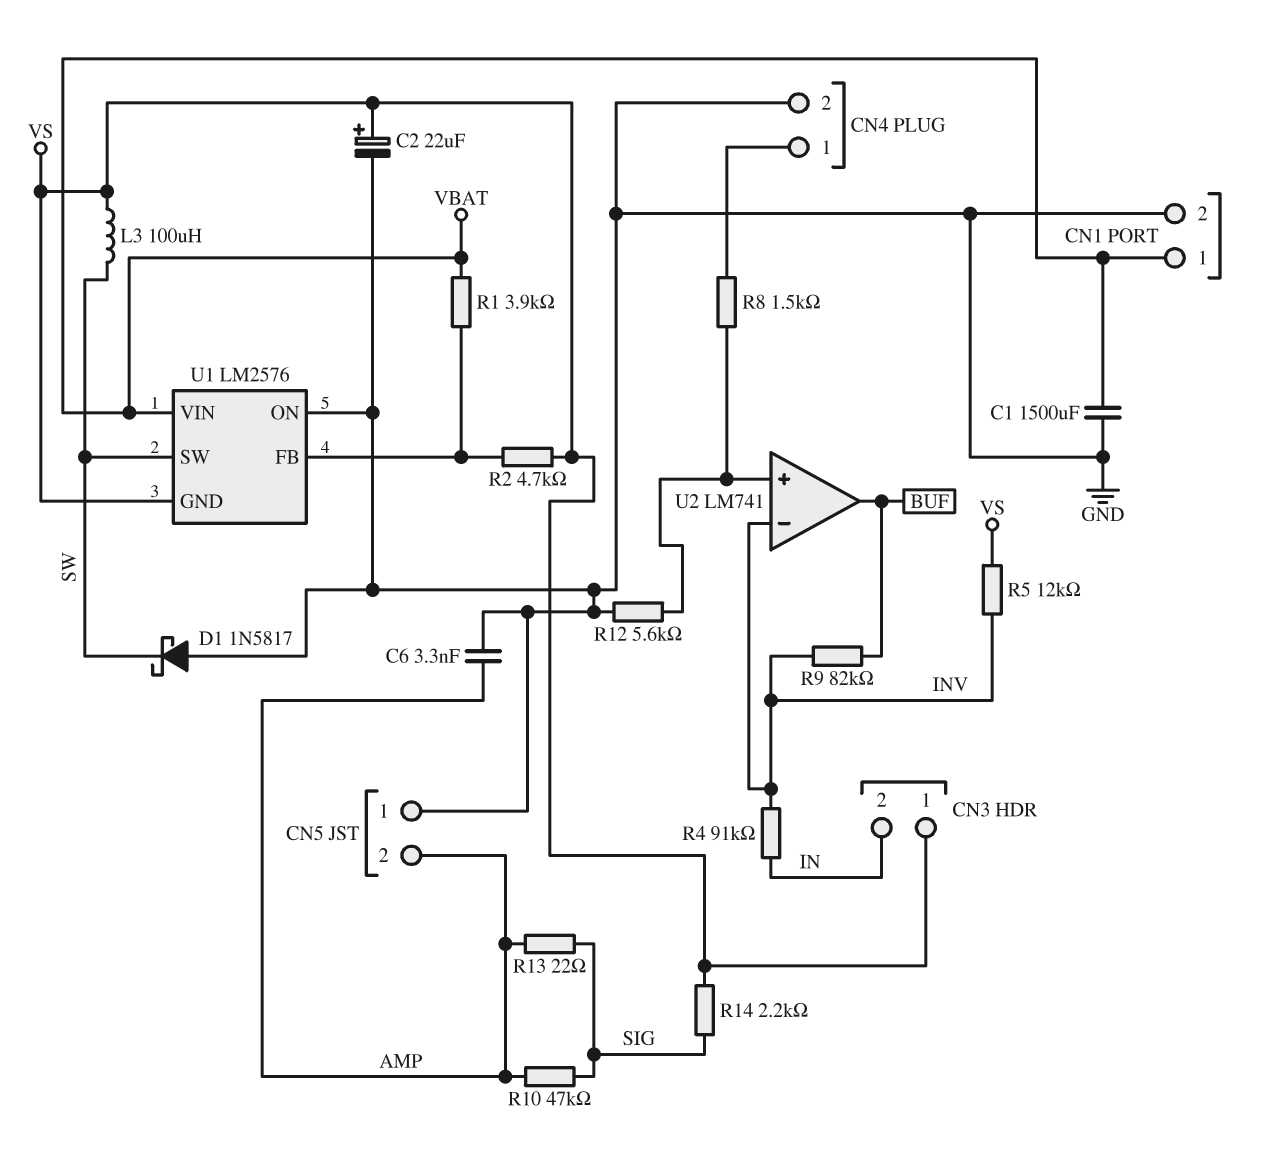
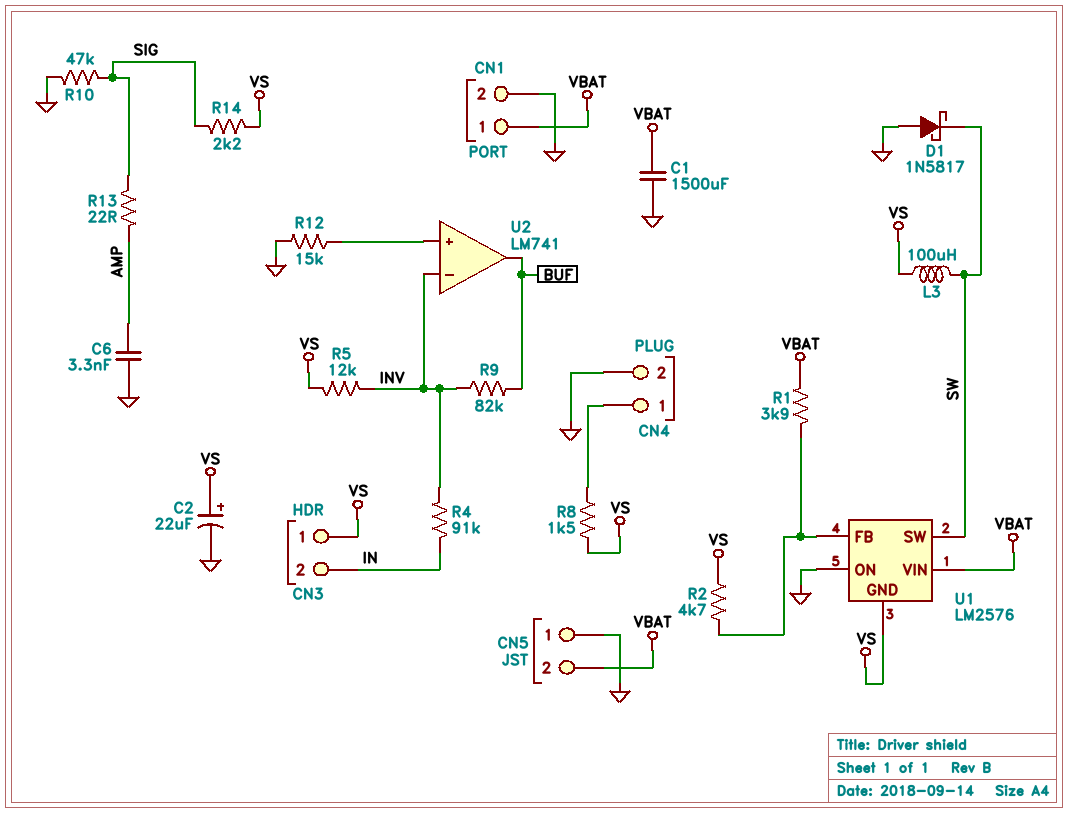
CN5 pin 2: AMP -> VBAT
R8: 1.5k (CN4/1, U2/in+) -> 1.5k (CN4/1, VS)
R10: 47k (AMP, SIG) -> 47k (GND, SIG)
R12: 5.6k (GND, U2/in+) -> 15k (GND, U2/in+)

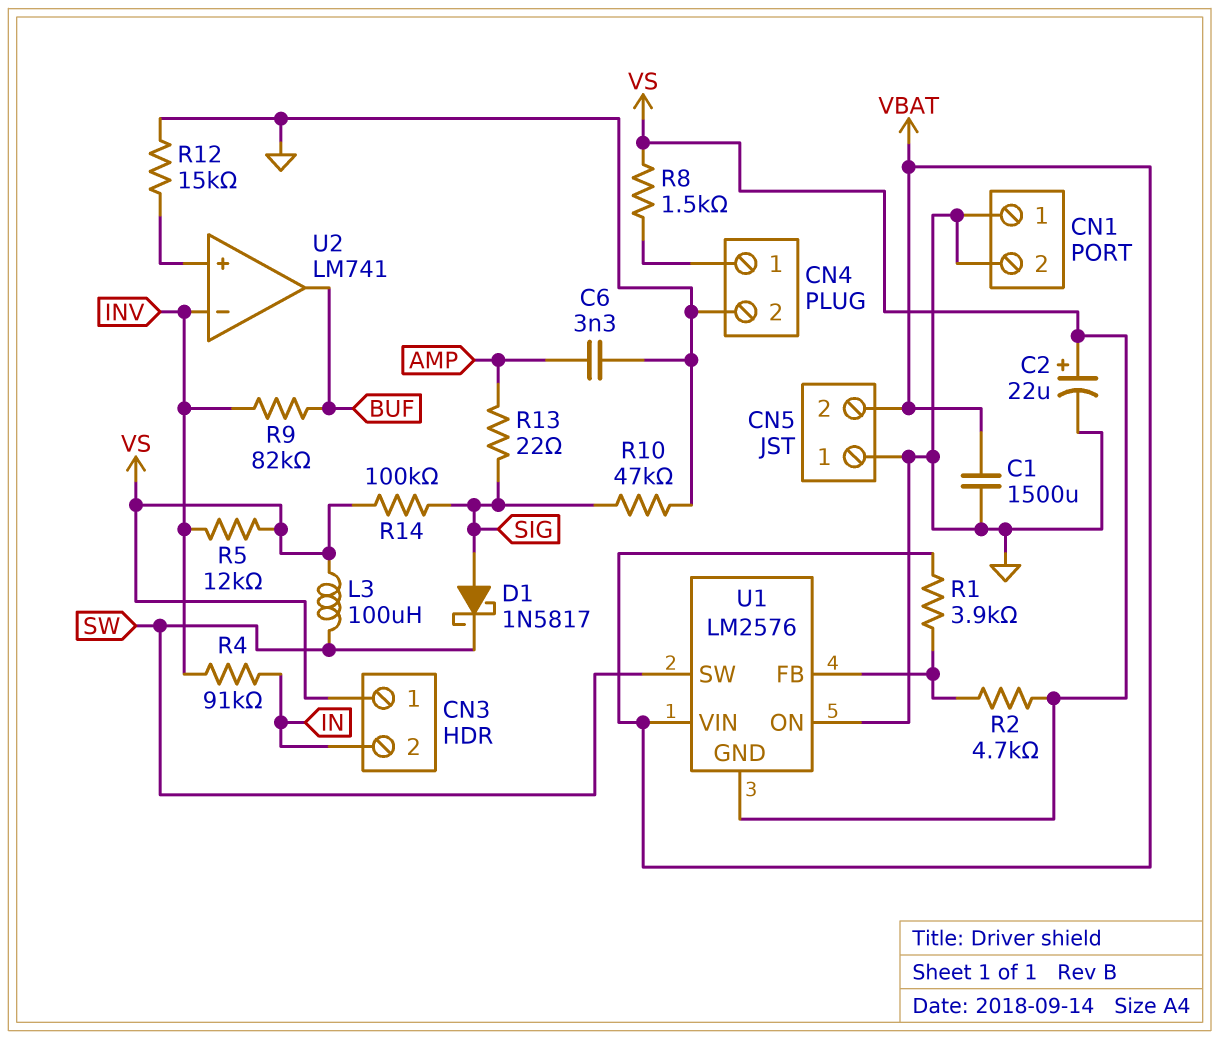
CN1 pin 1: VBAT -> GND
D1: schottky 1N5817 (A GND, K SW) -> schottky 1N5817 (A SIG, K SW)
R14: 2.2k (SIG, VS) -> 100k (SIG, VS)

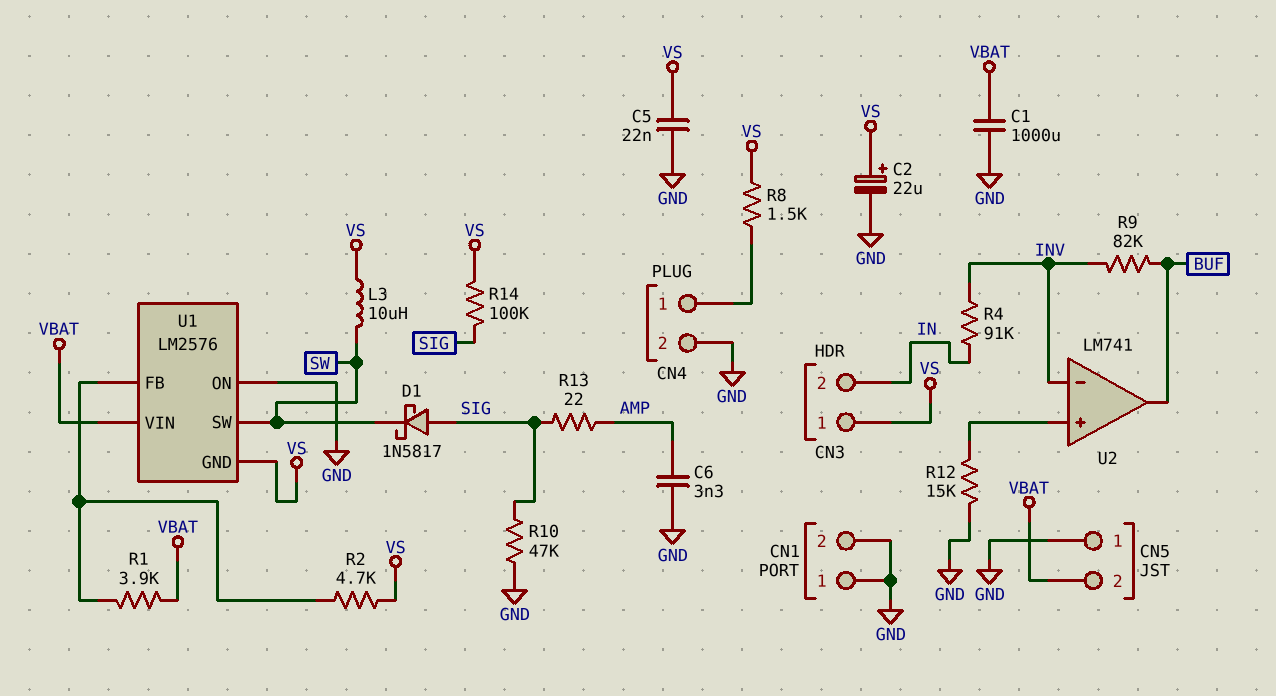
C1: 1500uF (GND, VBAT) -> 1000uF (GND, VBAT)
C5: none -> 22nF (GND, VS)
L3: 100uH (SW, VS) -> 10uH (SW, VS)
R5: 12k (INV, VS) -> none

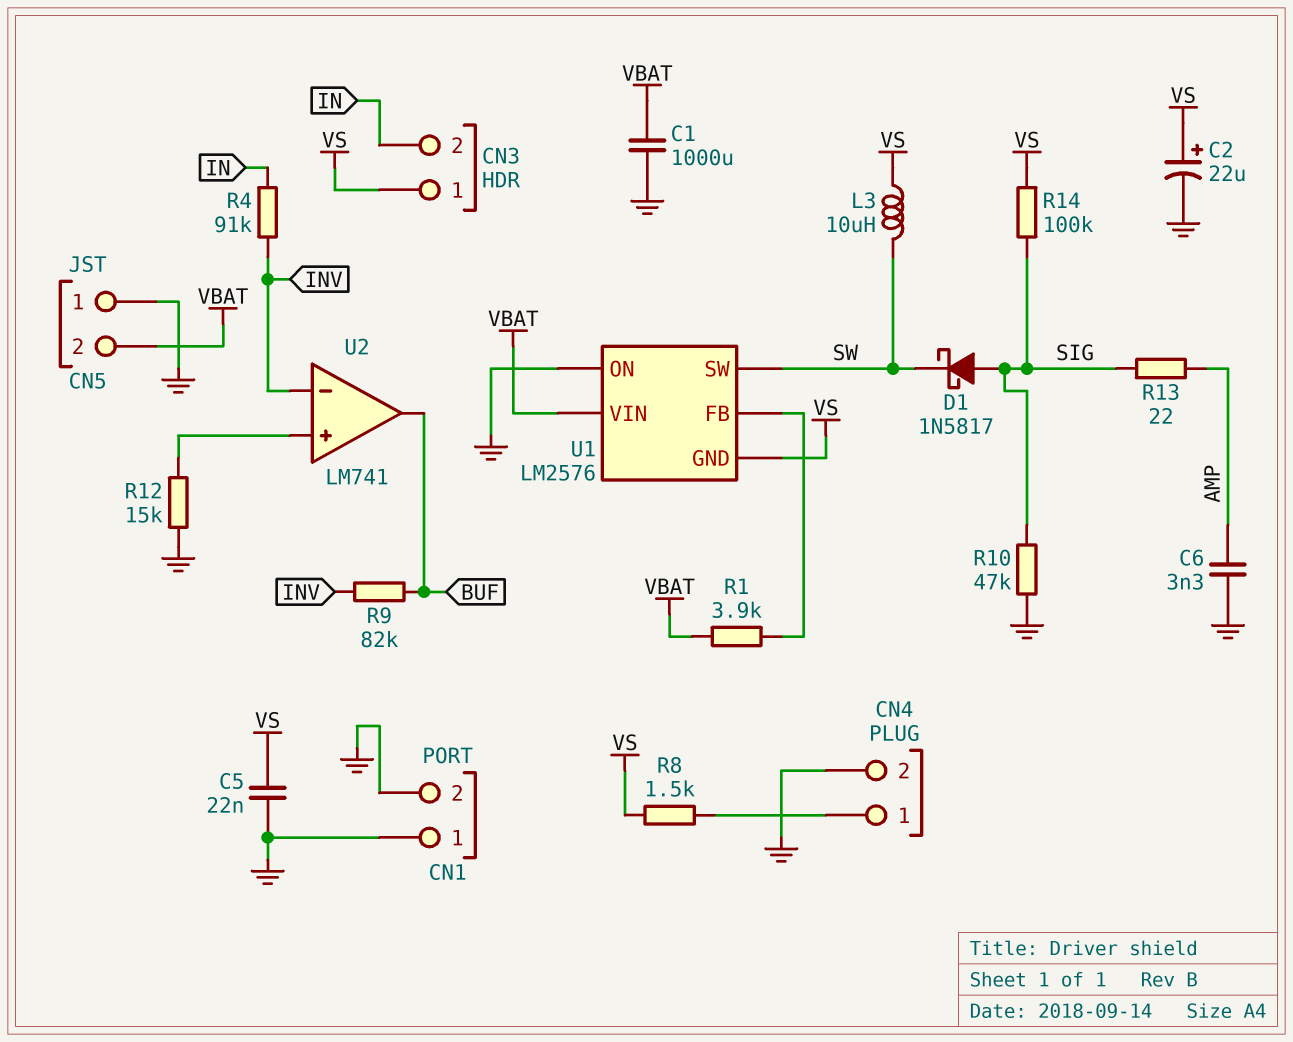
R2: 4.7k (U1/FB, VS) -> none

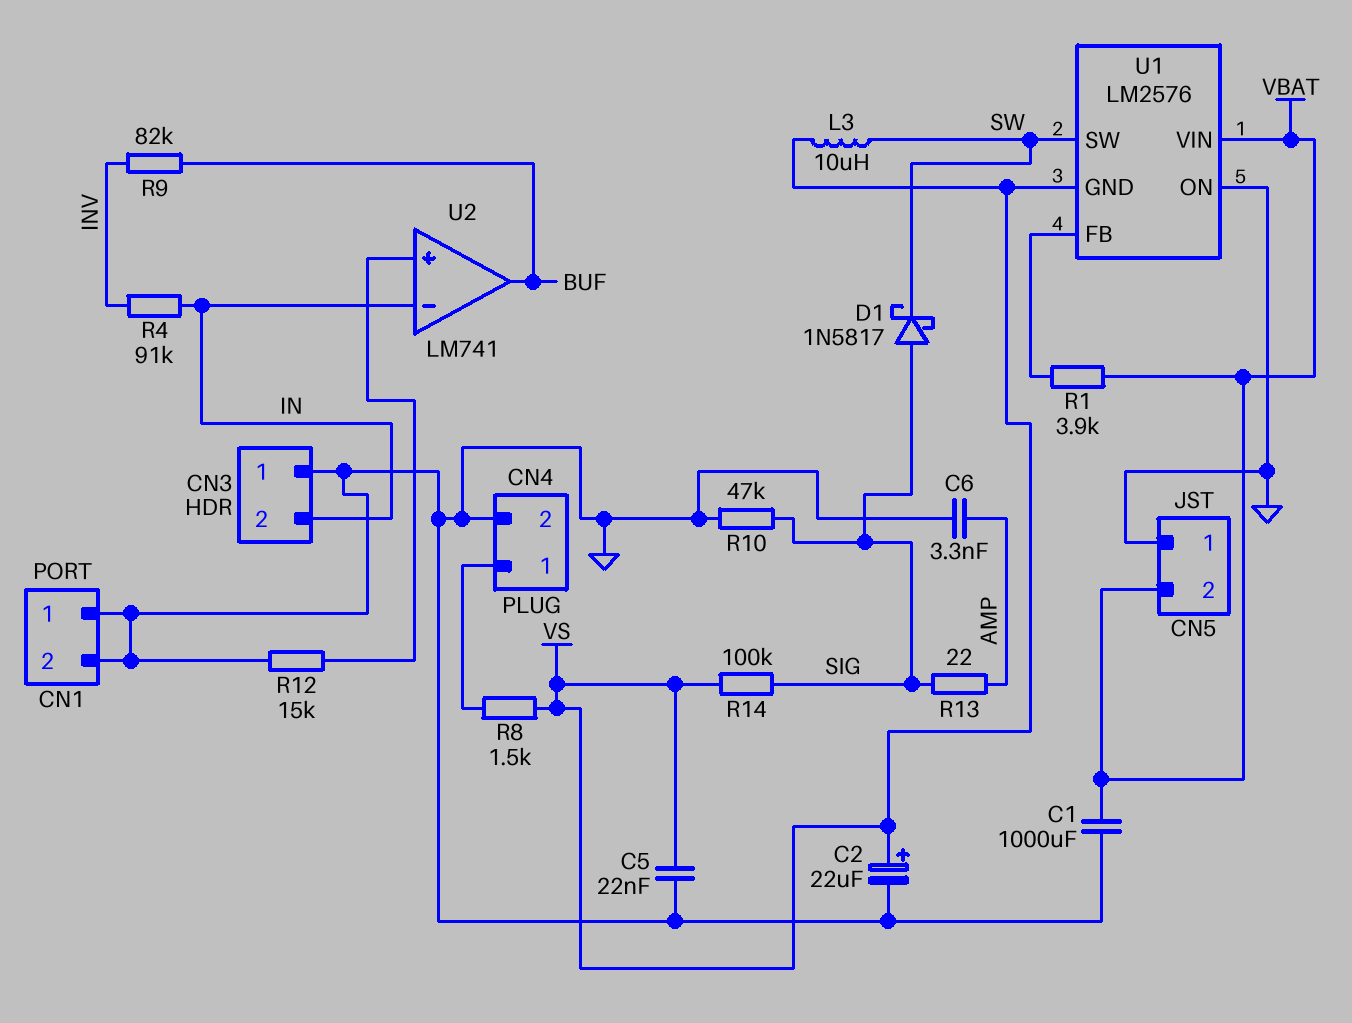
CN3 pin 1: VS -> GND
U2 pin in-: INV -> IN

